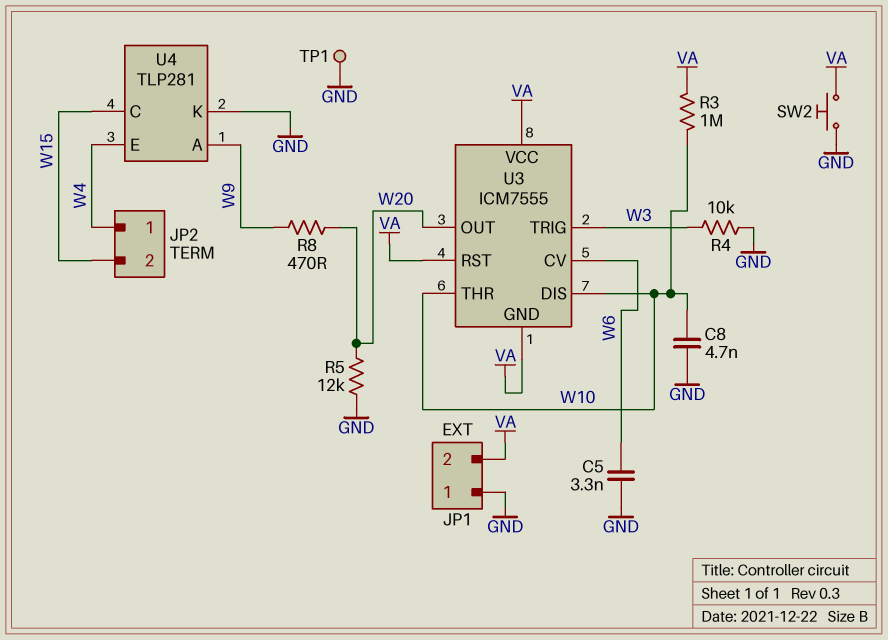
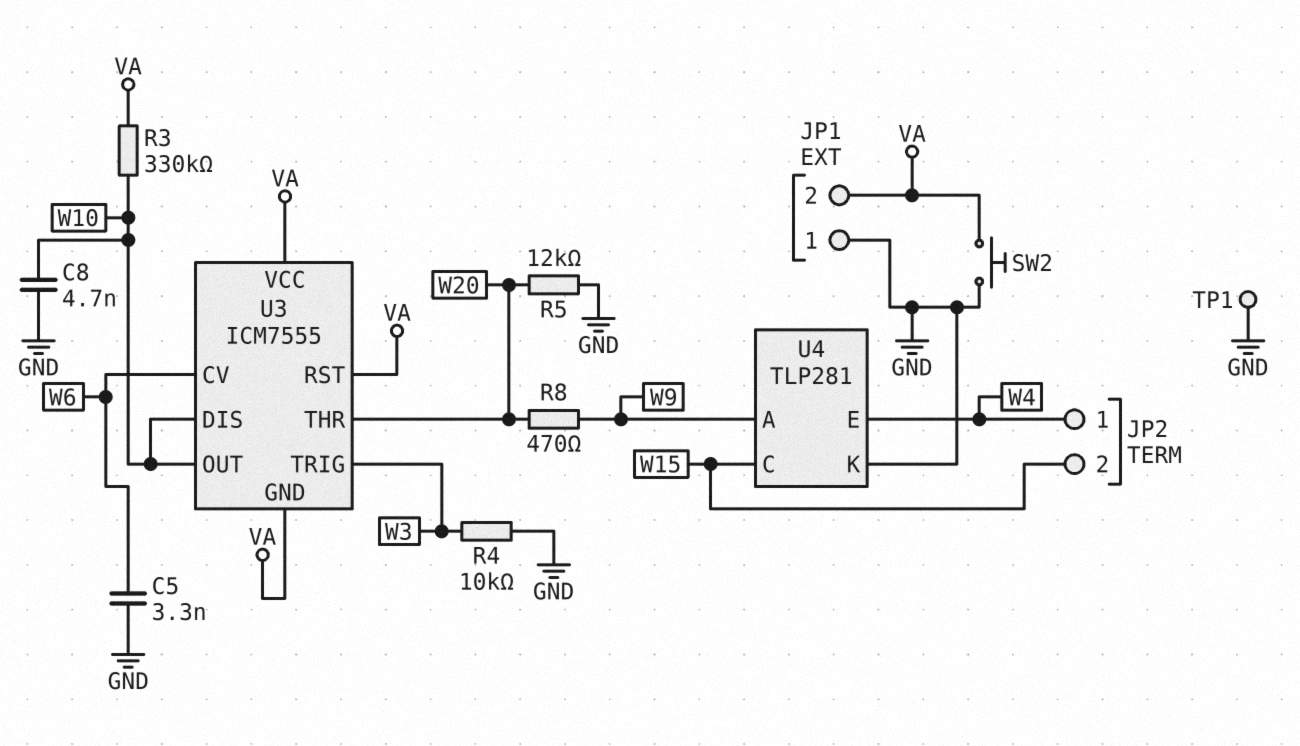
R3: 1M (VA, W10) -> 330k (VA, W10)
U3 pin OUT: W20 -> W10
U3 pin THR: W10 -> W20

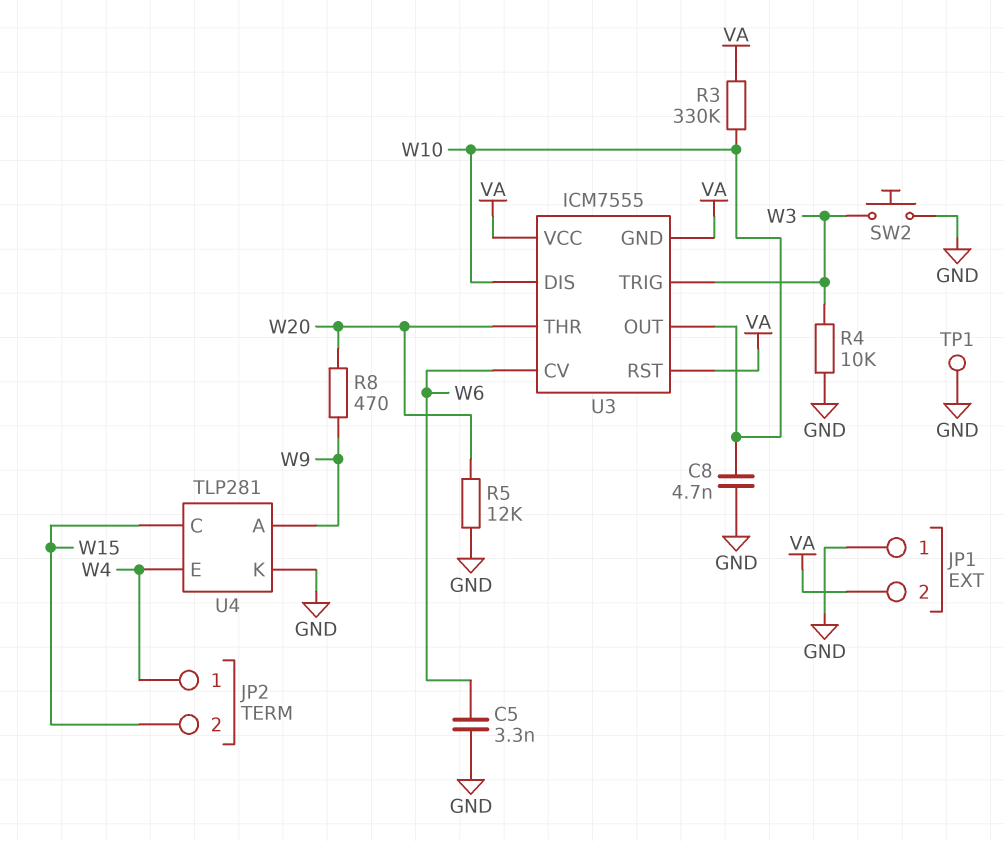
SW2: button (GND, VA) -> button (GND, W3)

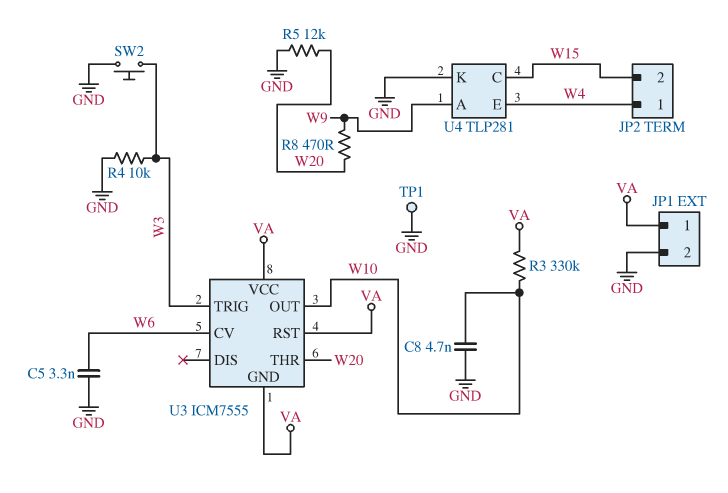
JP1 pin 1: GND -> VA
JP1 pin 2: VA -> GND
U3 pin DIS: W10 -> none

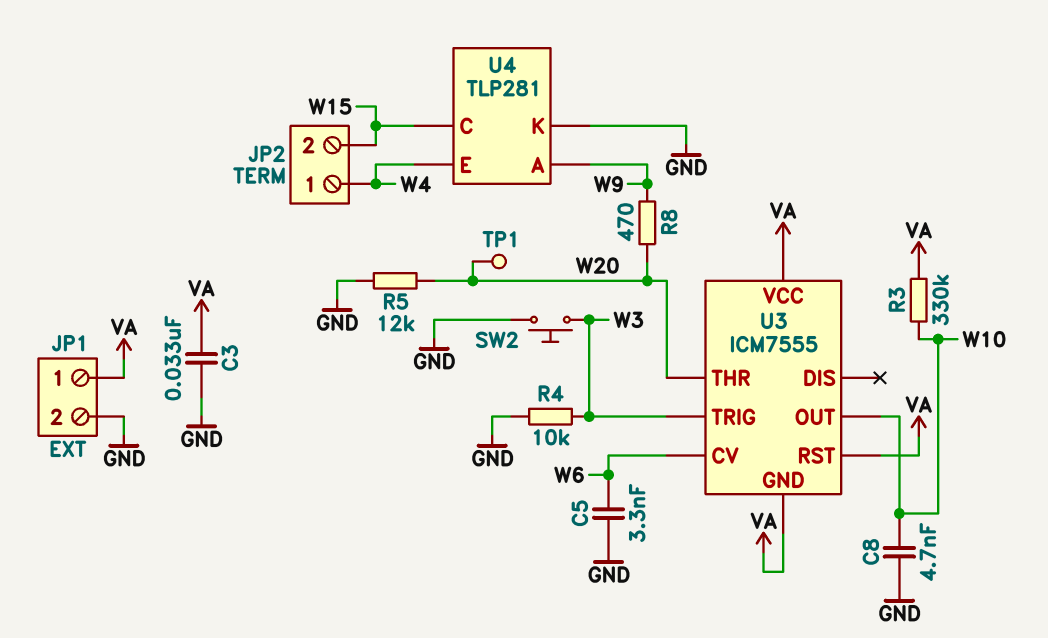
C3: none -> 33nF (GND, VA)
TP1: test point (GND) -> test point (W20)

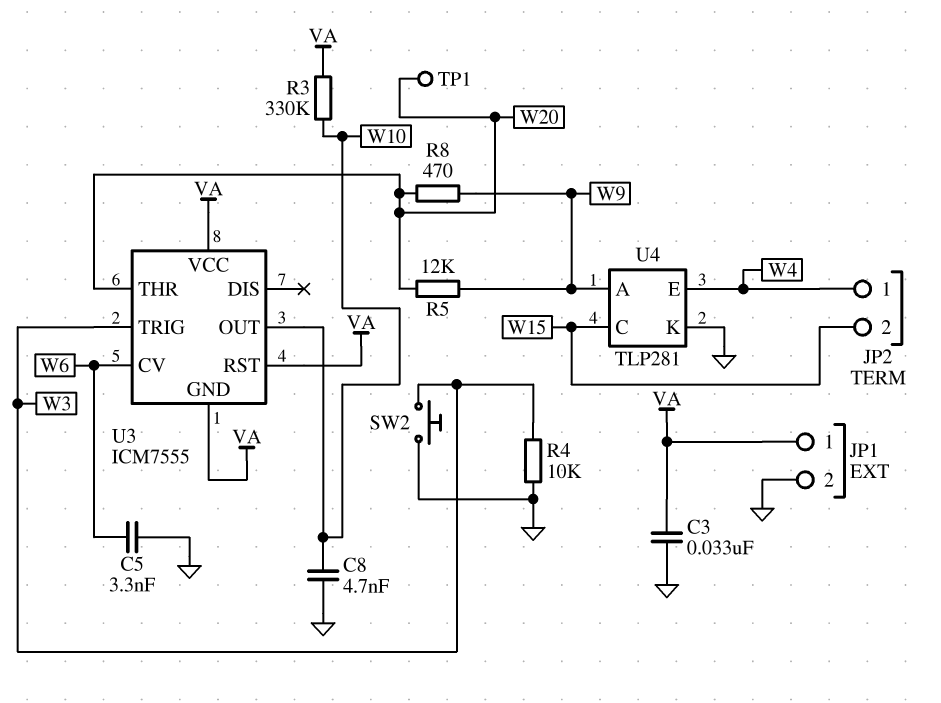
R5: 12k (GND, W20) -> 12k (W9, W20)

